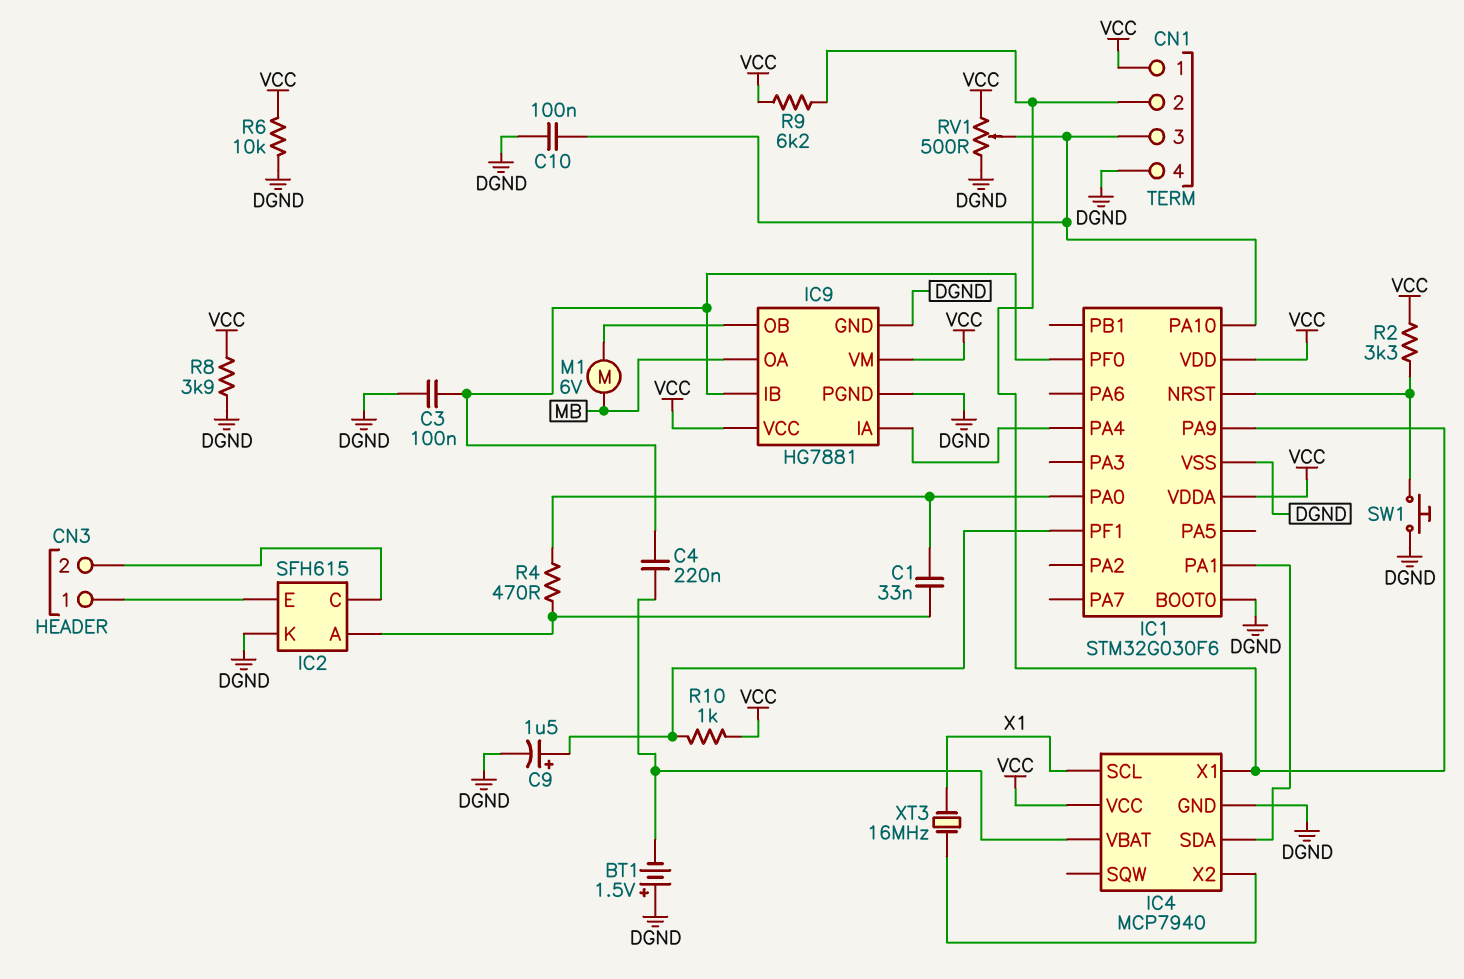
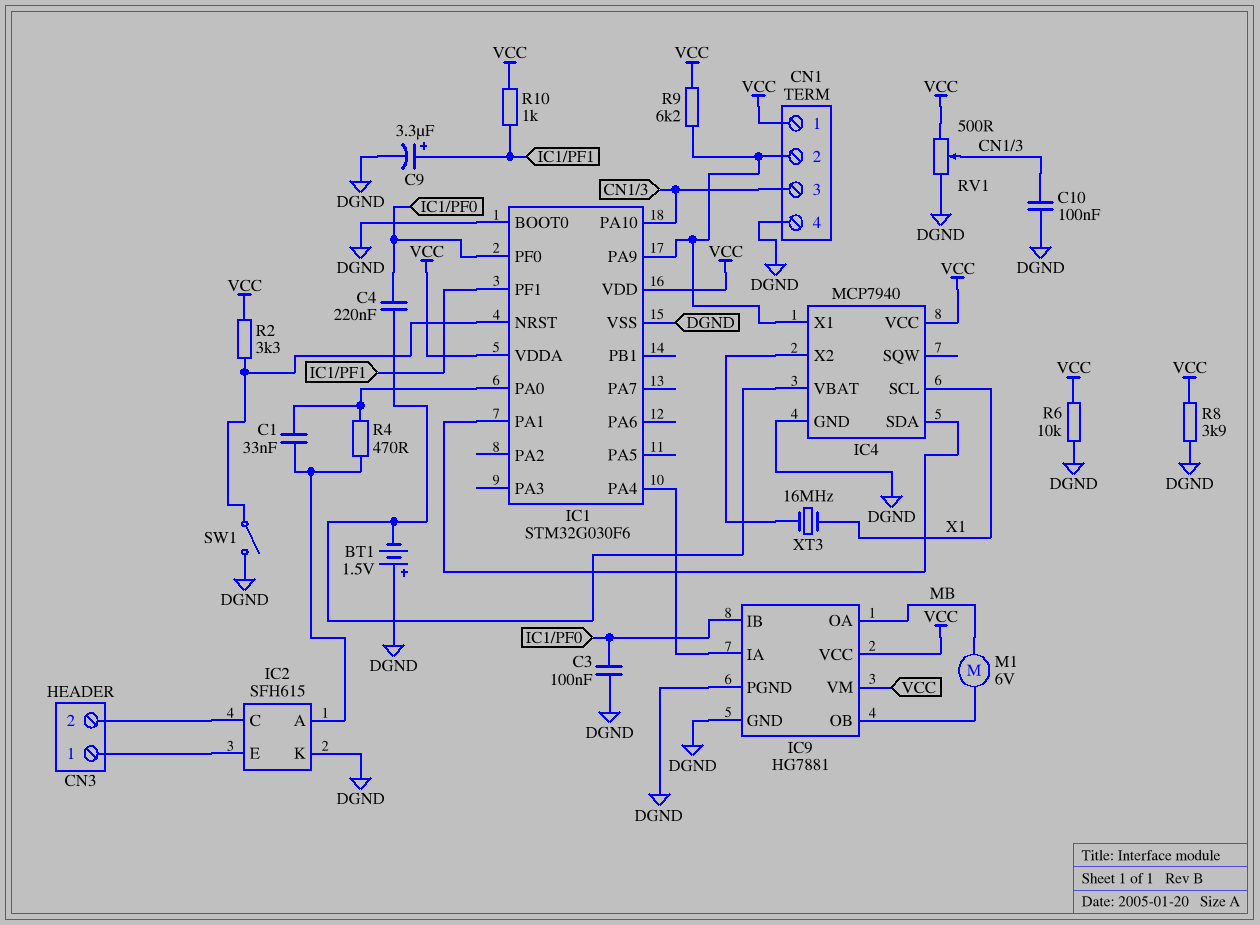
C9: 1.5uF (plus IC1/PF1, minus DGND) -> 3.3uF (plus IC1/PF1, minus DGND)
SW1: button (DGND, IC1/NRST) -> switch (DGND, IC1/NRST)

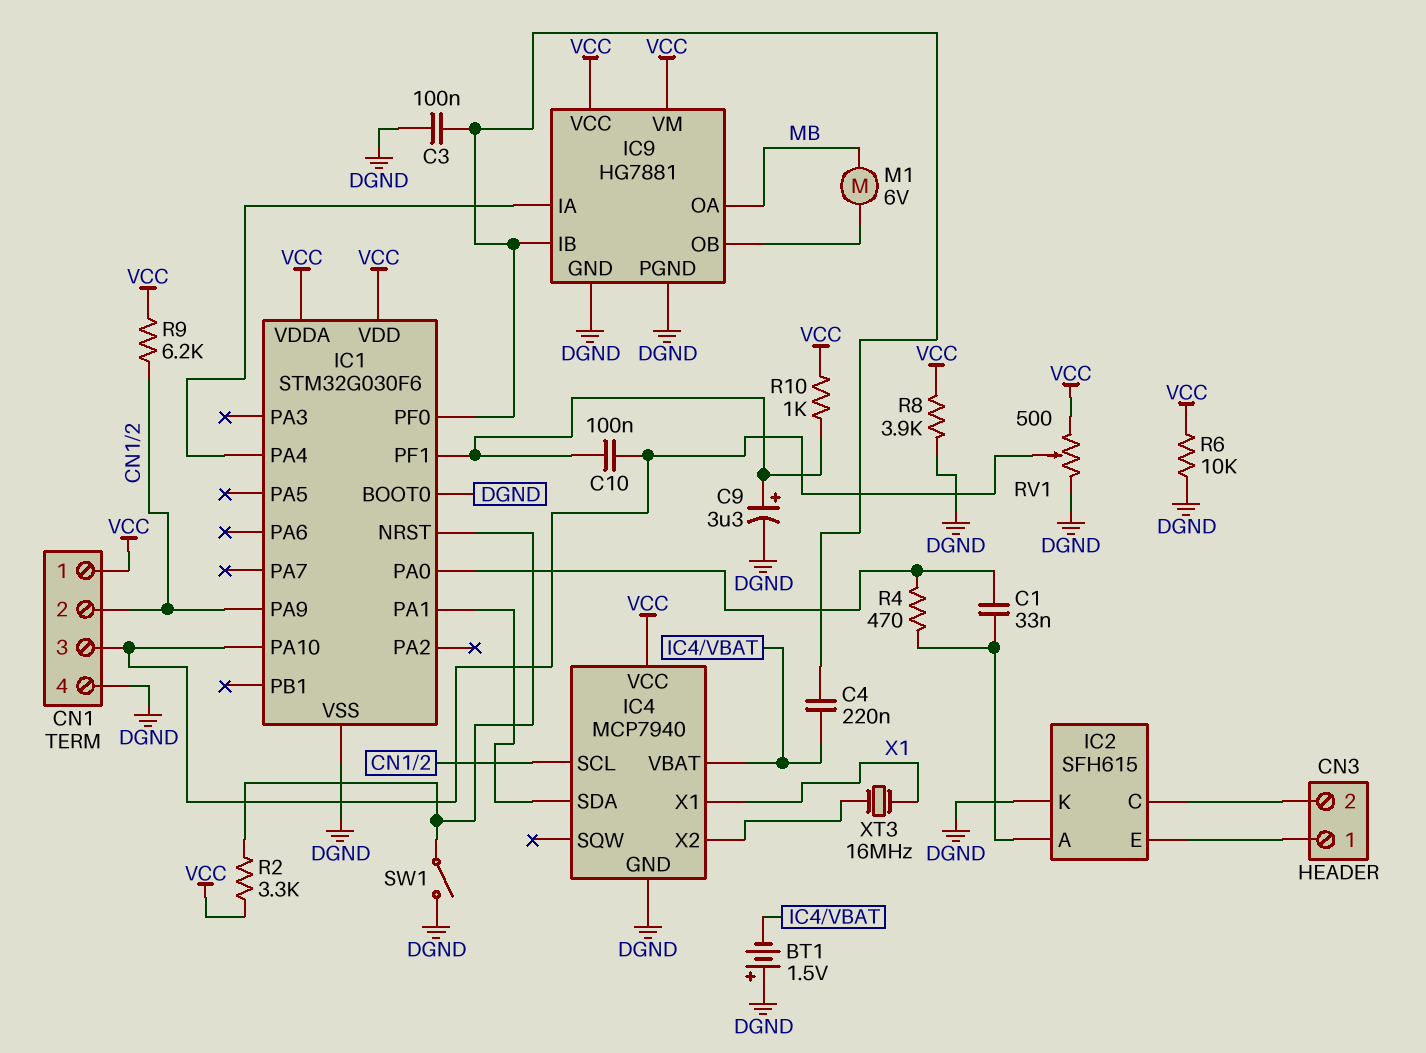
C10: 100nF (CN1/3, DGND) -> 100nF (CN1/3, IC1/PF1)
IC4 pin SCL: X1 -> CN1/2
IC4 pin X1: CN1/2 -> X1

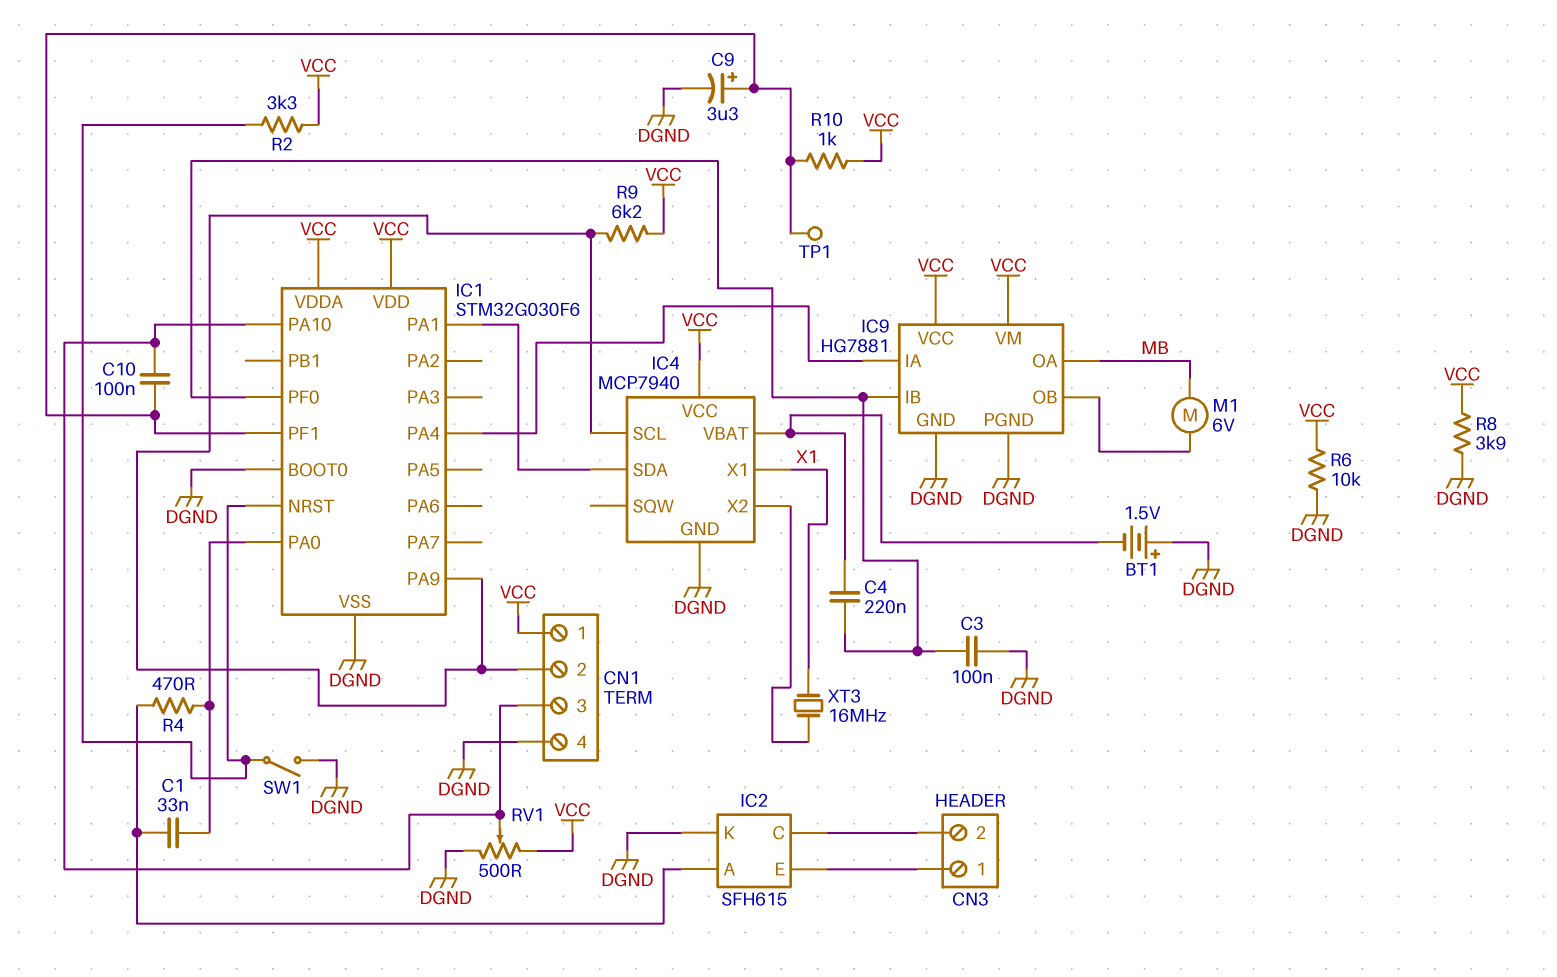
TP1: none -> test point (IC1/PF1)

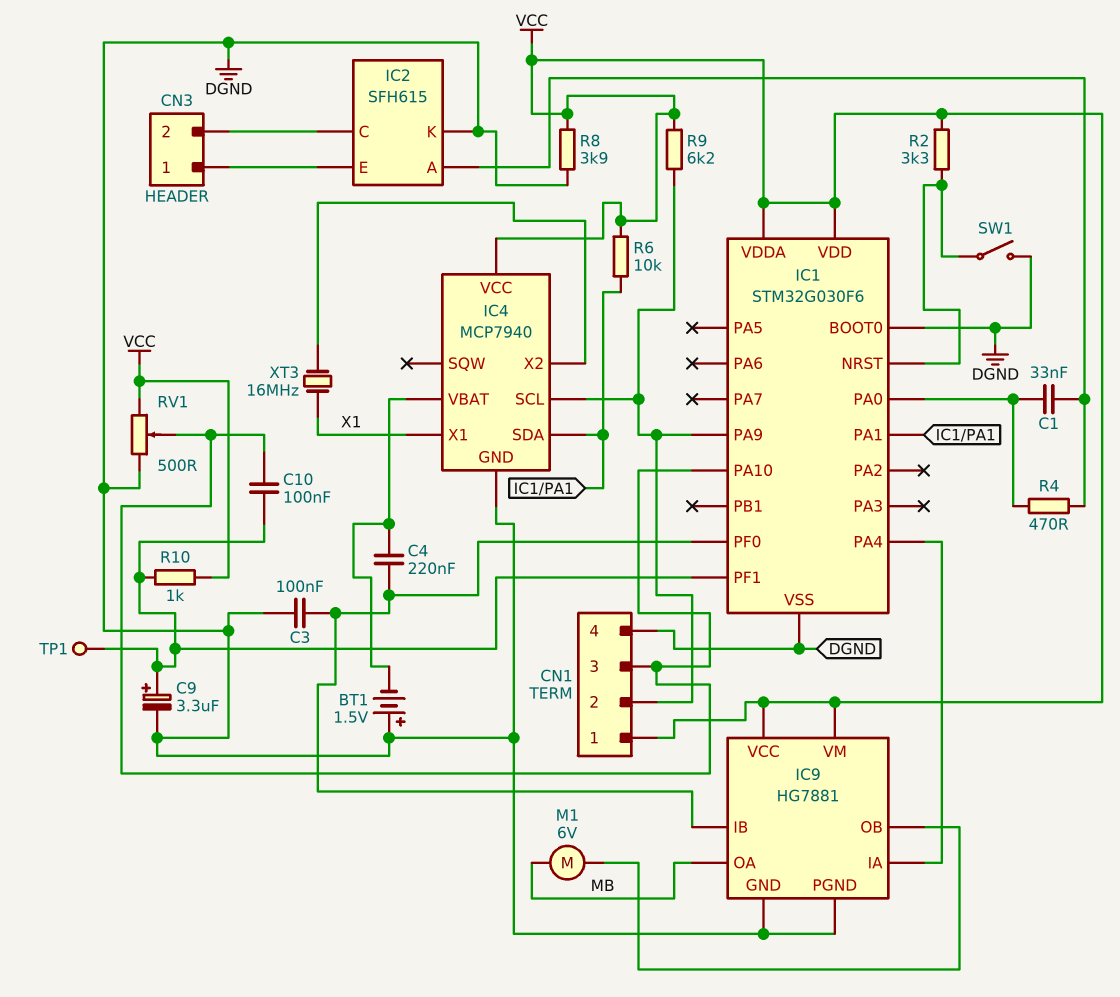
R6: 10k (DGND, VCC) -> 10k (IC1/PA1, VCC)

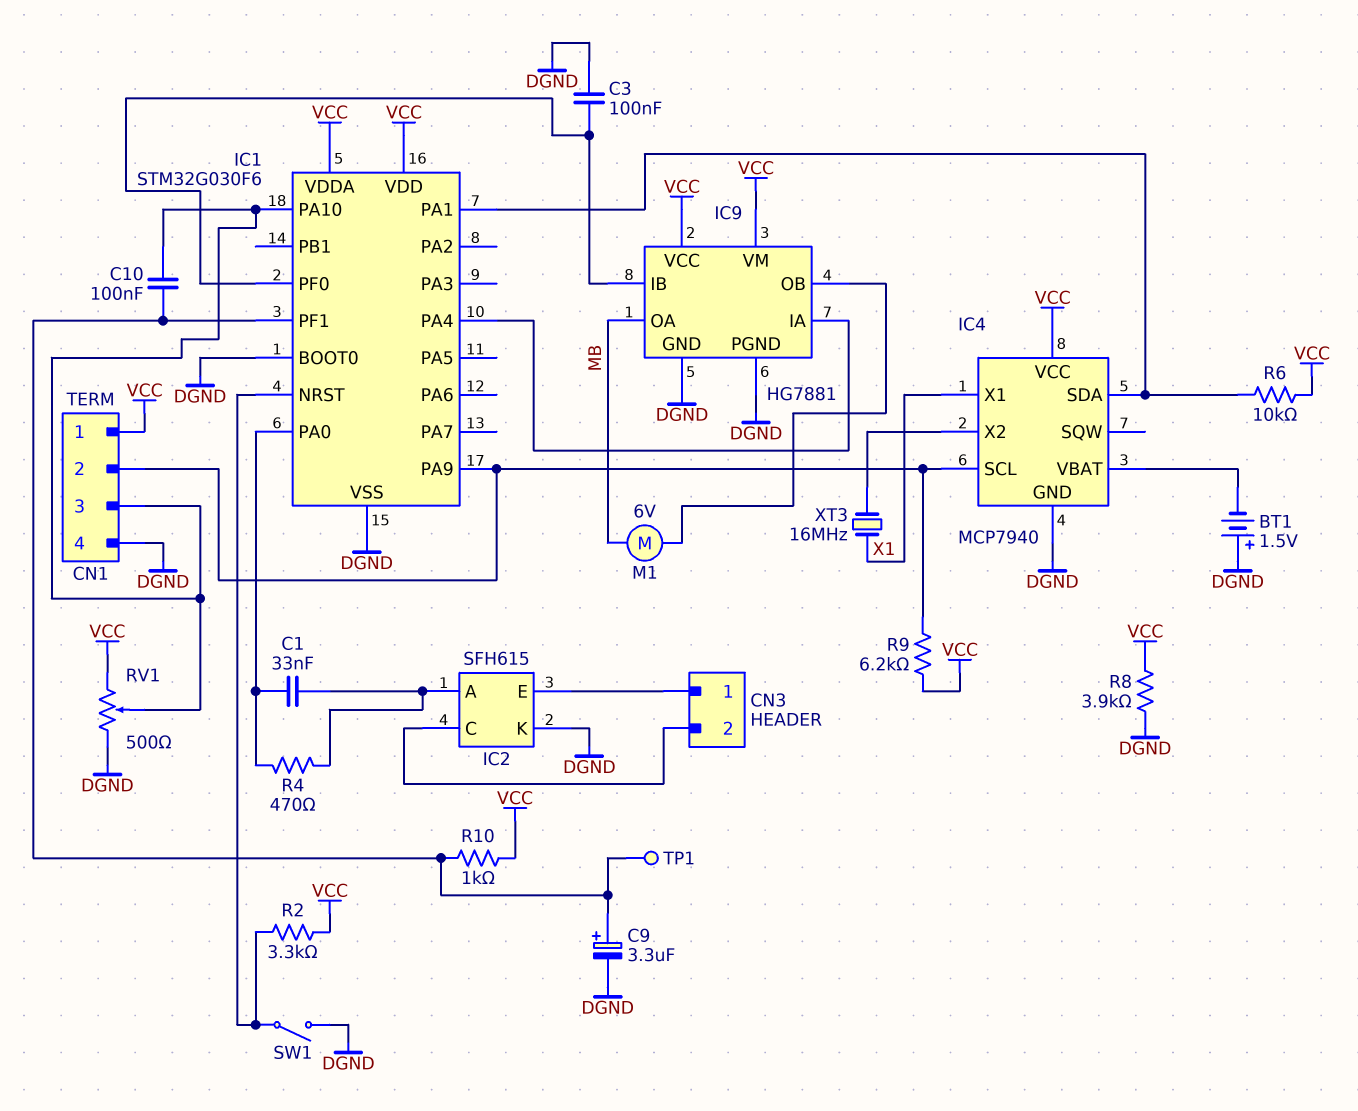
C4: 220nF (IC1/PF0, IC4/VBAT) -> none

